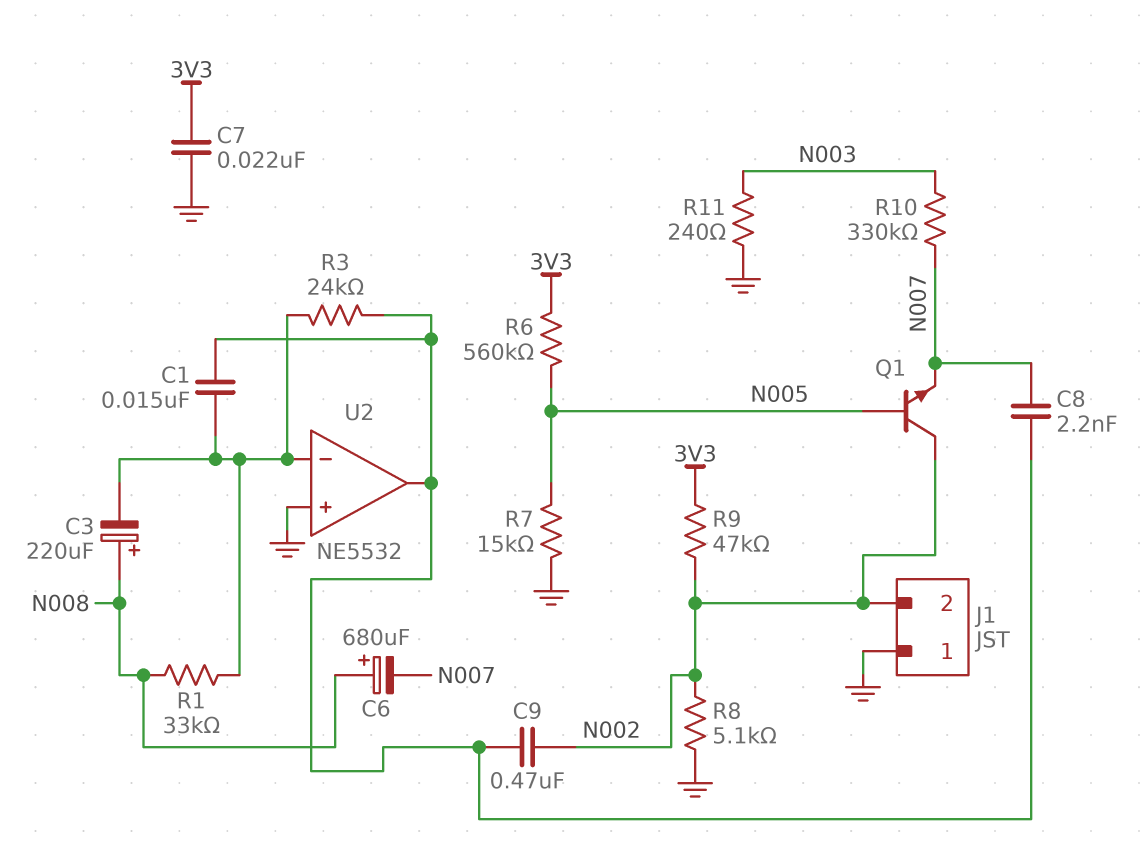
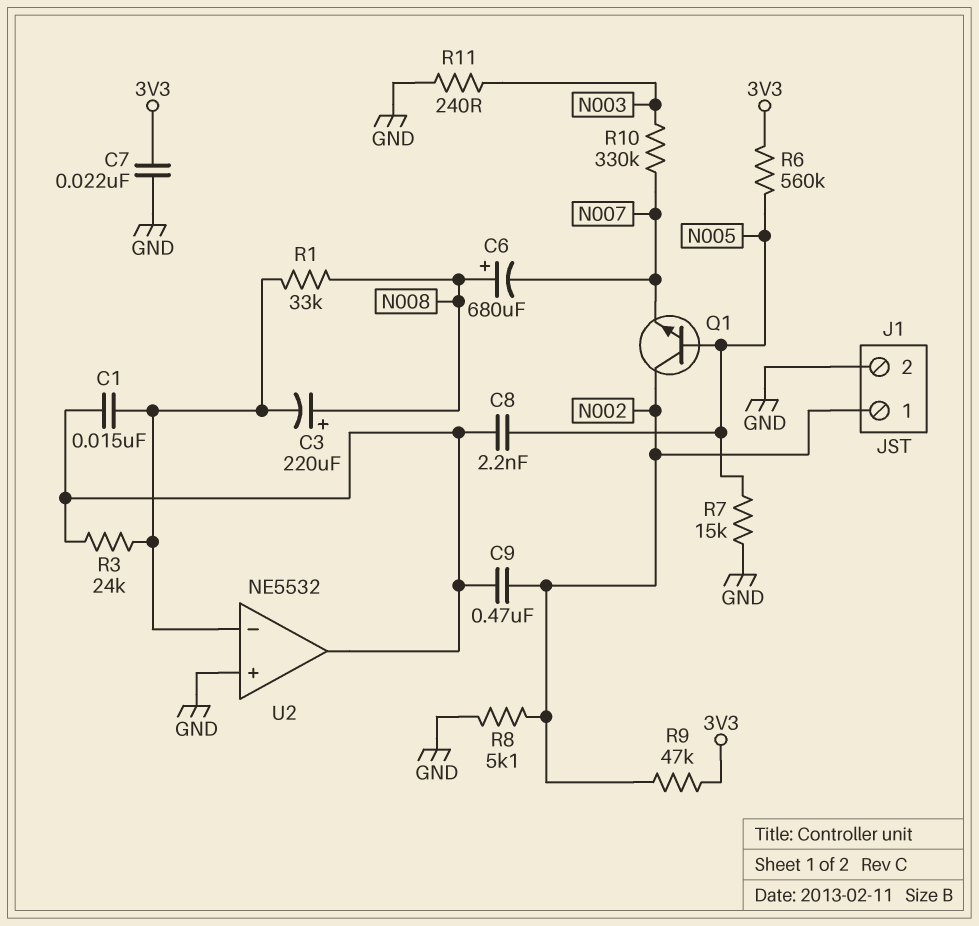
C8: 2.2nF (N007, U2/out) -> 2.2nF (N005, U2/out)
J1 pin 1: GND -> N002
J1 pin 2: N002 -> GND

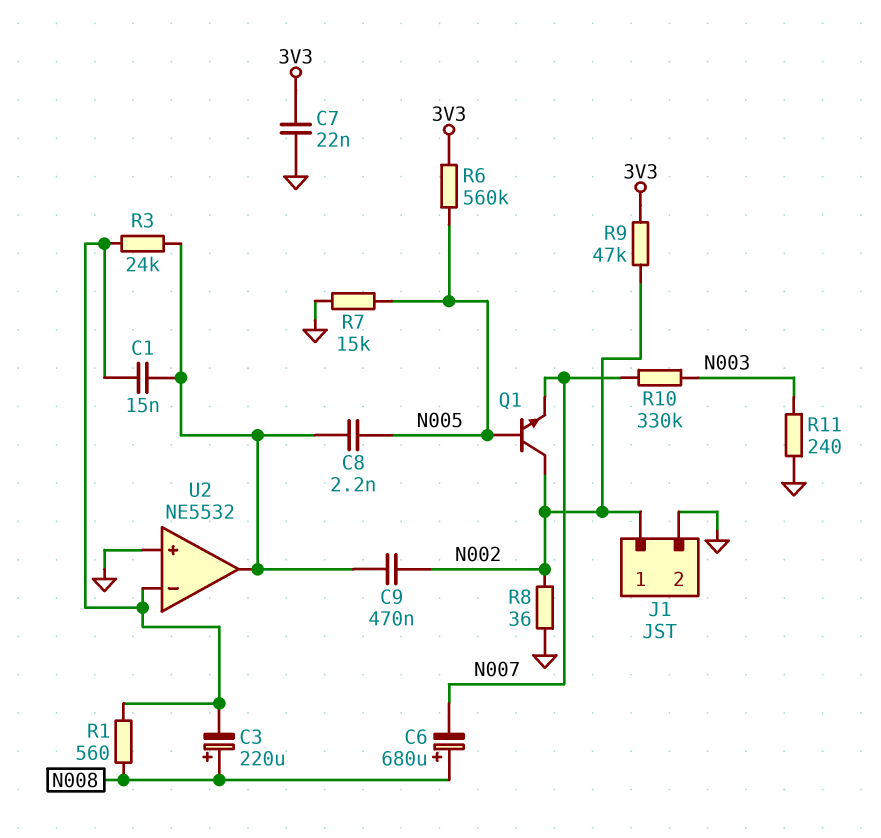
R1: 33k (N008, U2/in-) -> 560 (N008, U2/in-)
R8: 5.1k (GND, N002) -> 36 (GND, N002)

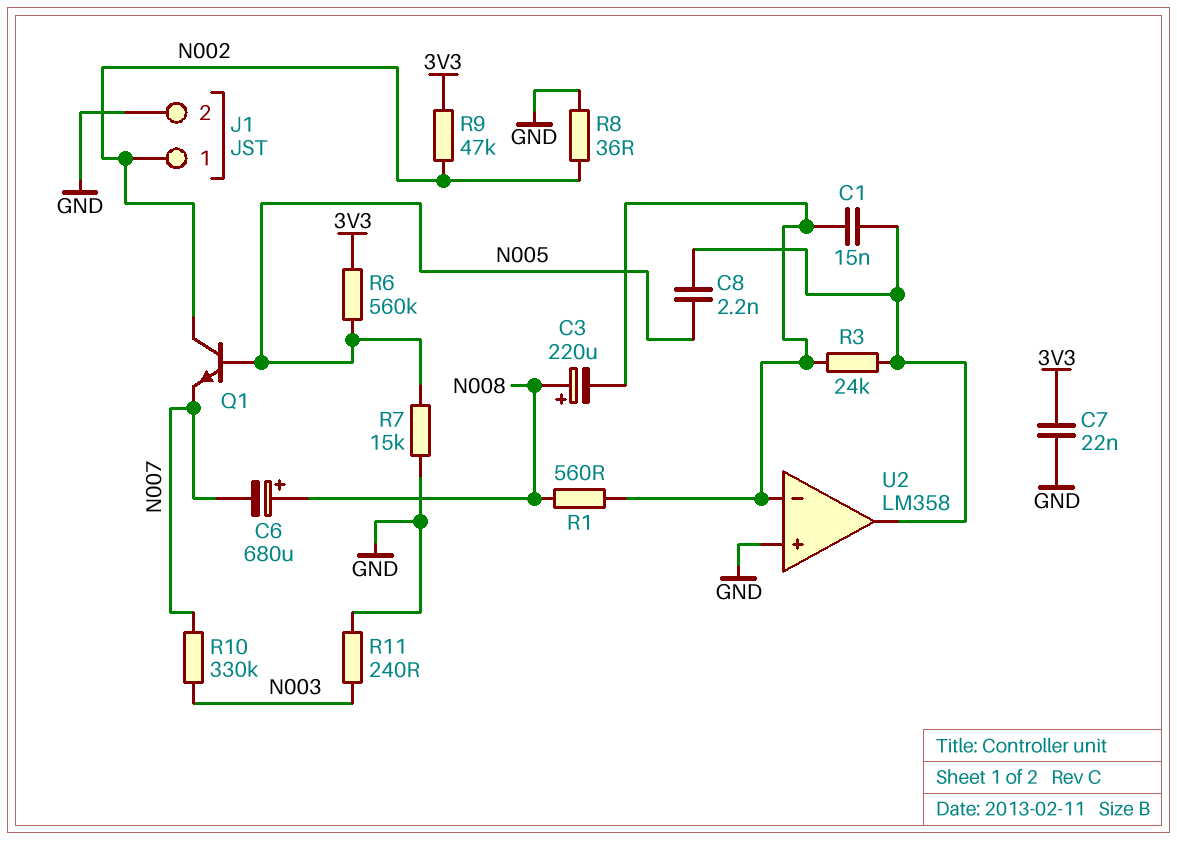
C9: 470nF (N002, U2/out) -> none
U2: NE5532 -> LM358

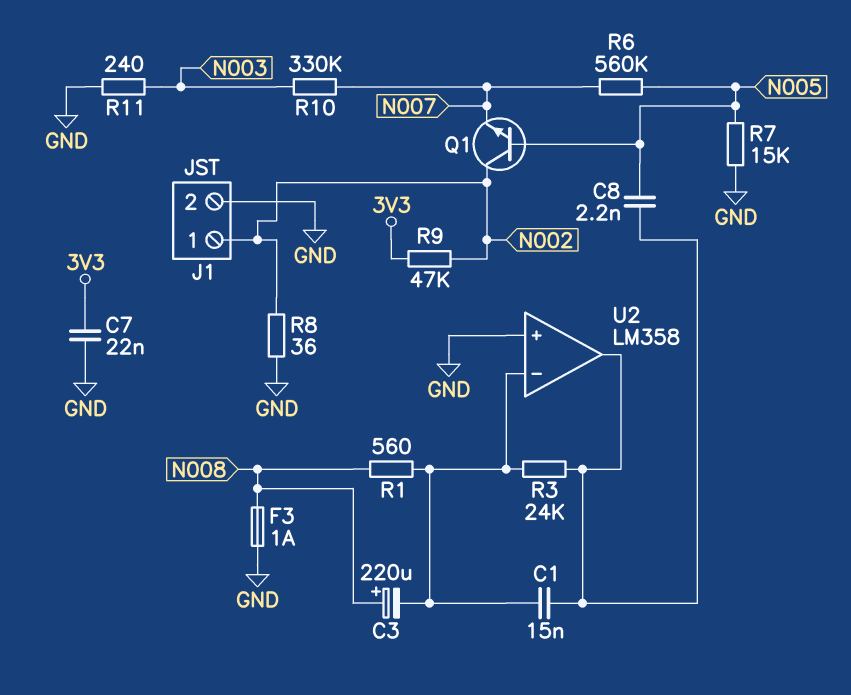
C6: 680uF (plus N008, minus N007) -> none
F3: none -> 1A (GND, N008)
R6: 560k (3V3, N005) -> 560k (N005, N007)

